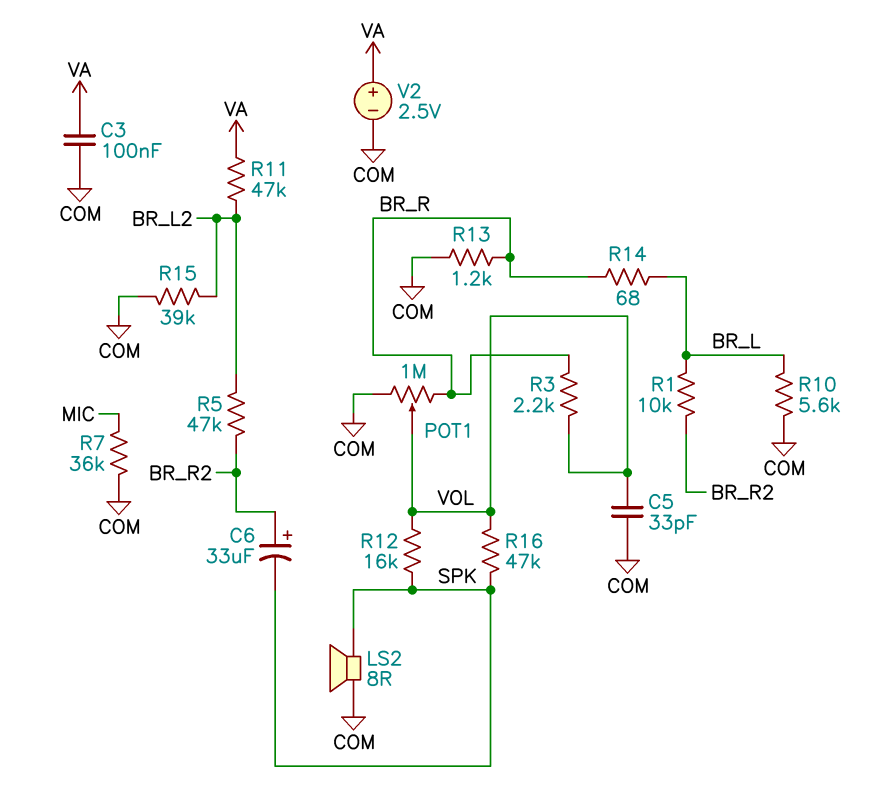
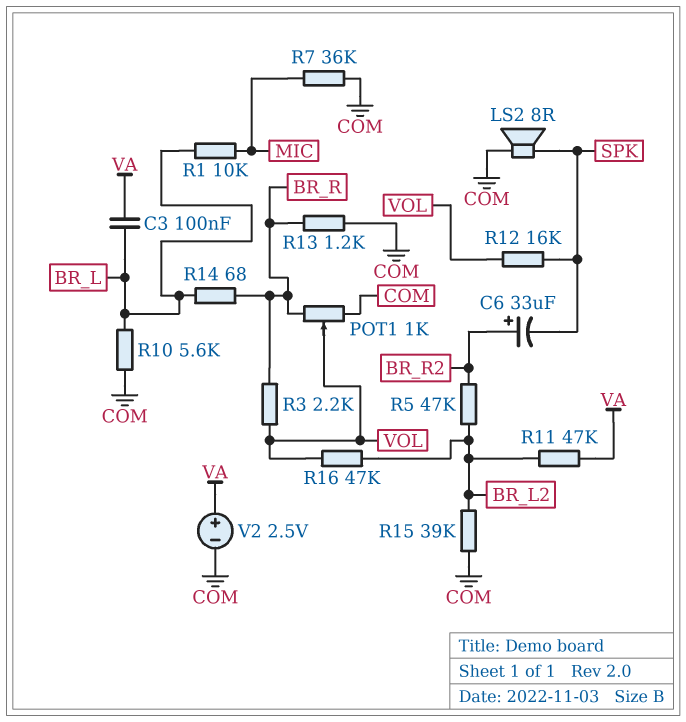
C3: 100nF (COM, VA) -> 100nF (BR_L, VA)
C5: 33pF (COM, VOL) -> none
POT1: 1M (BR_R, COM, wiper VOL) -> 1k (BR_R, COM, wiper VOL)
R1: 10k (BR_L, BR_R2) -> 10k (BR_L, MIC)
R16: 47k (SPK, VOL) -> 47k (BR_L2, VOL)

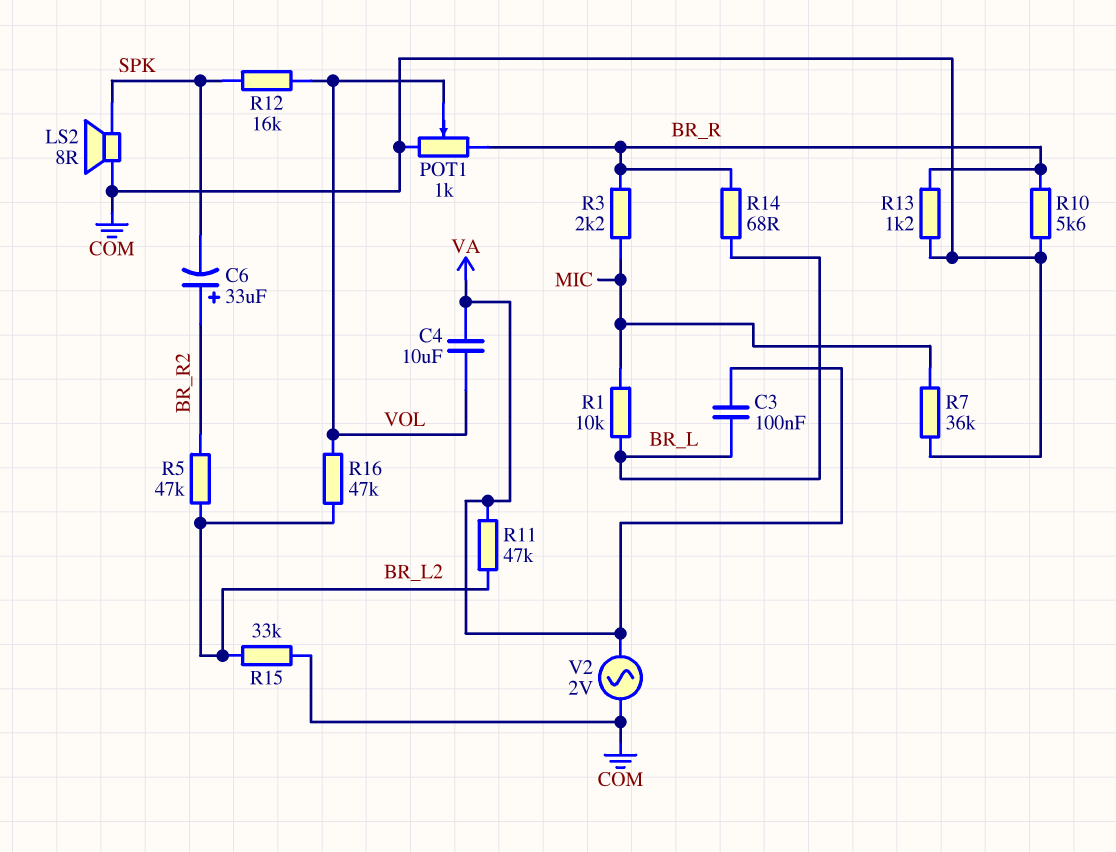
C4: none -> 10uF (VA, VOL)
R3: 2.2k (BR_R, VOL) -> 2.2k (BR_R, MIC)
R10: 5.6k (BR_L, COM) -> 5.6k (BR_R, COM)
R15: 39k (BR_L2, COM) -> 33k (BR_L2, COM)
V2: 2.5V (plus VA, minus COM) -> AC 2V (COM, VA)

